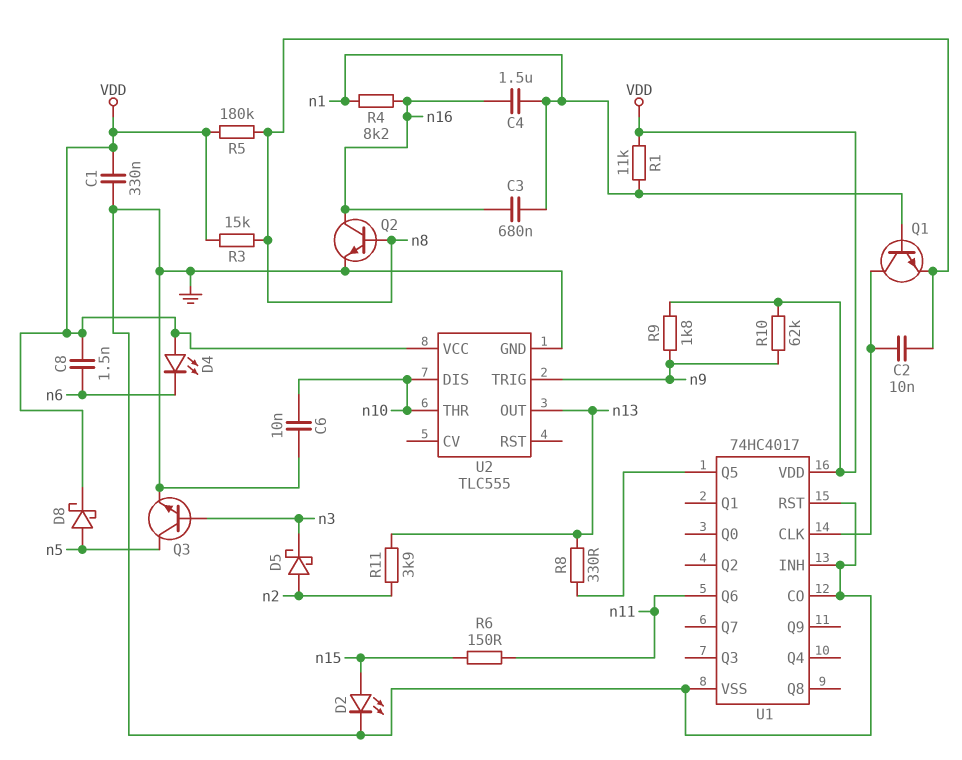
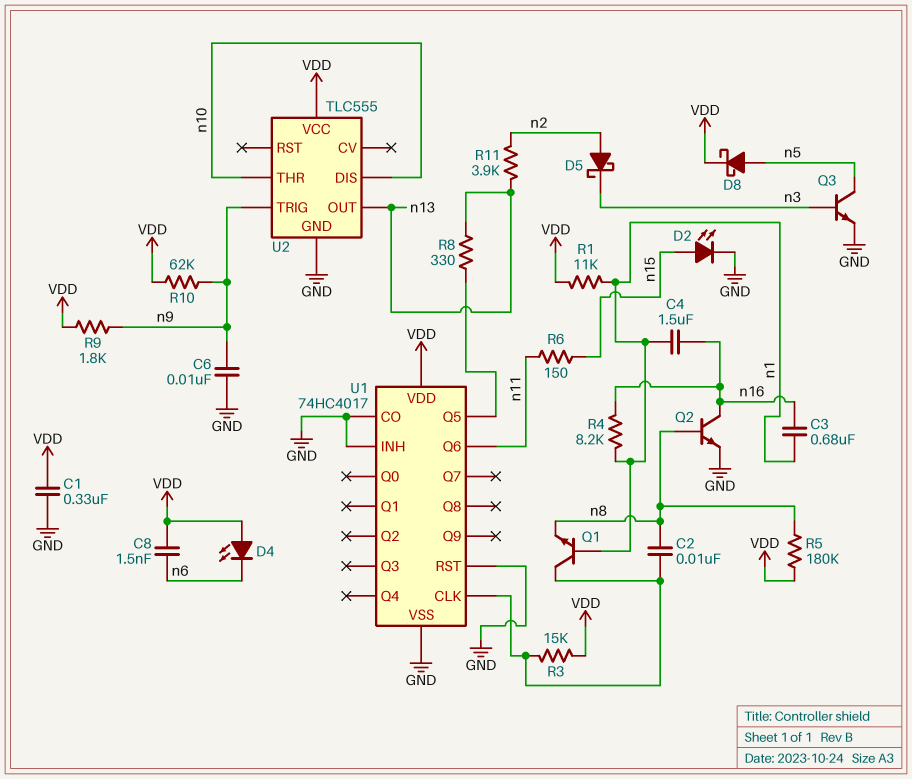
C6: 10nF (GND, n10) -> 10nF (GND, n9)
R3: 15k (VDD, n8) -> 15k (U1/CLK, VDD)

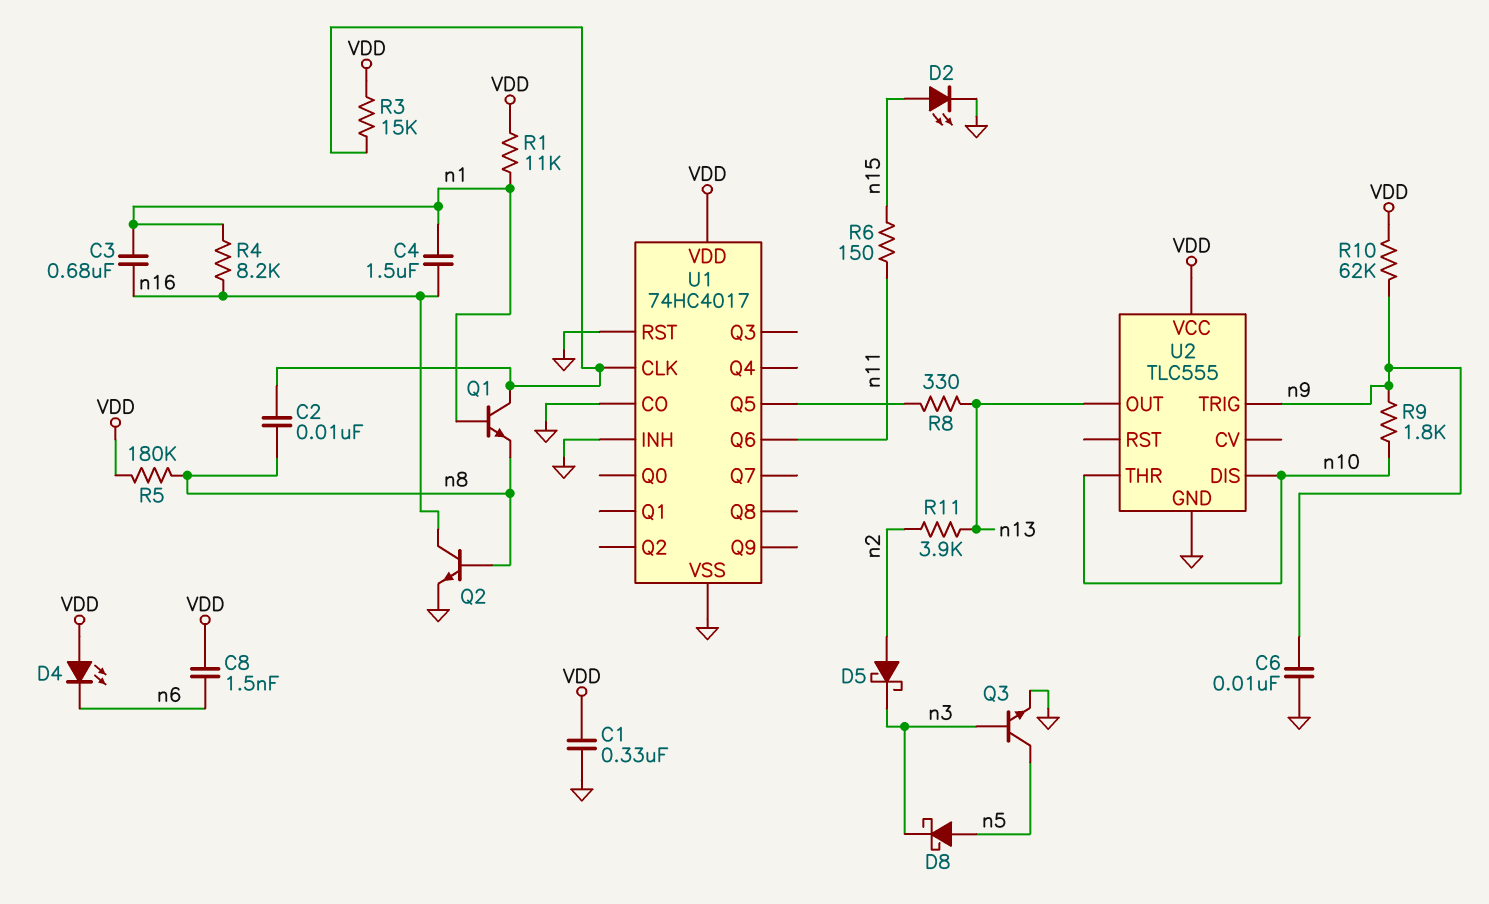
D8: schottky (A n5, K VDD) -> schottky (A n5, K n3)
R9: 1.8k (VDD, n9) -> 1.8k (n9, n10)

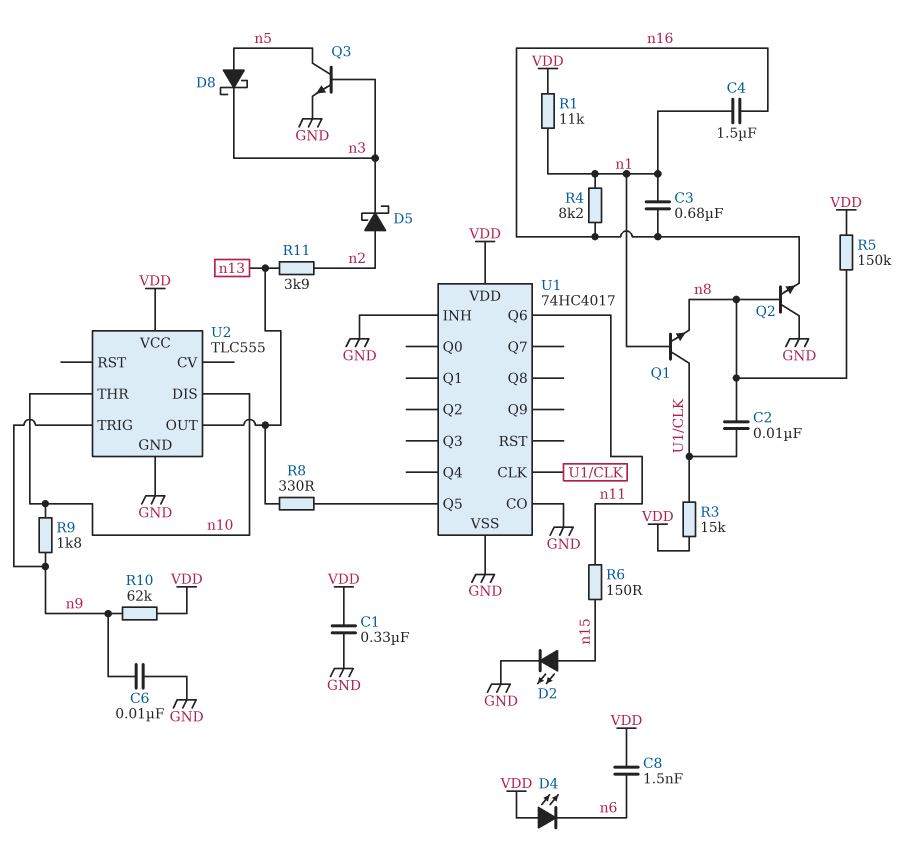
Q2: NPN (B n8, C n16, E GND) -> NPN (B n8, C GND, E n16)
R5: 180k (VDD, n8) -> 150k (VDD, n8)
U1 pin RST: GND -> none

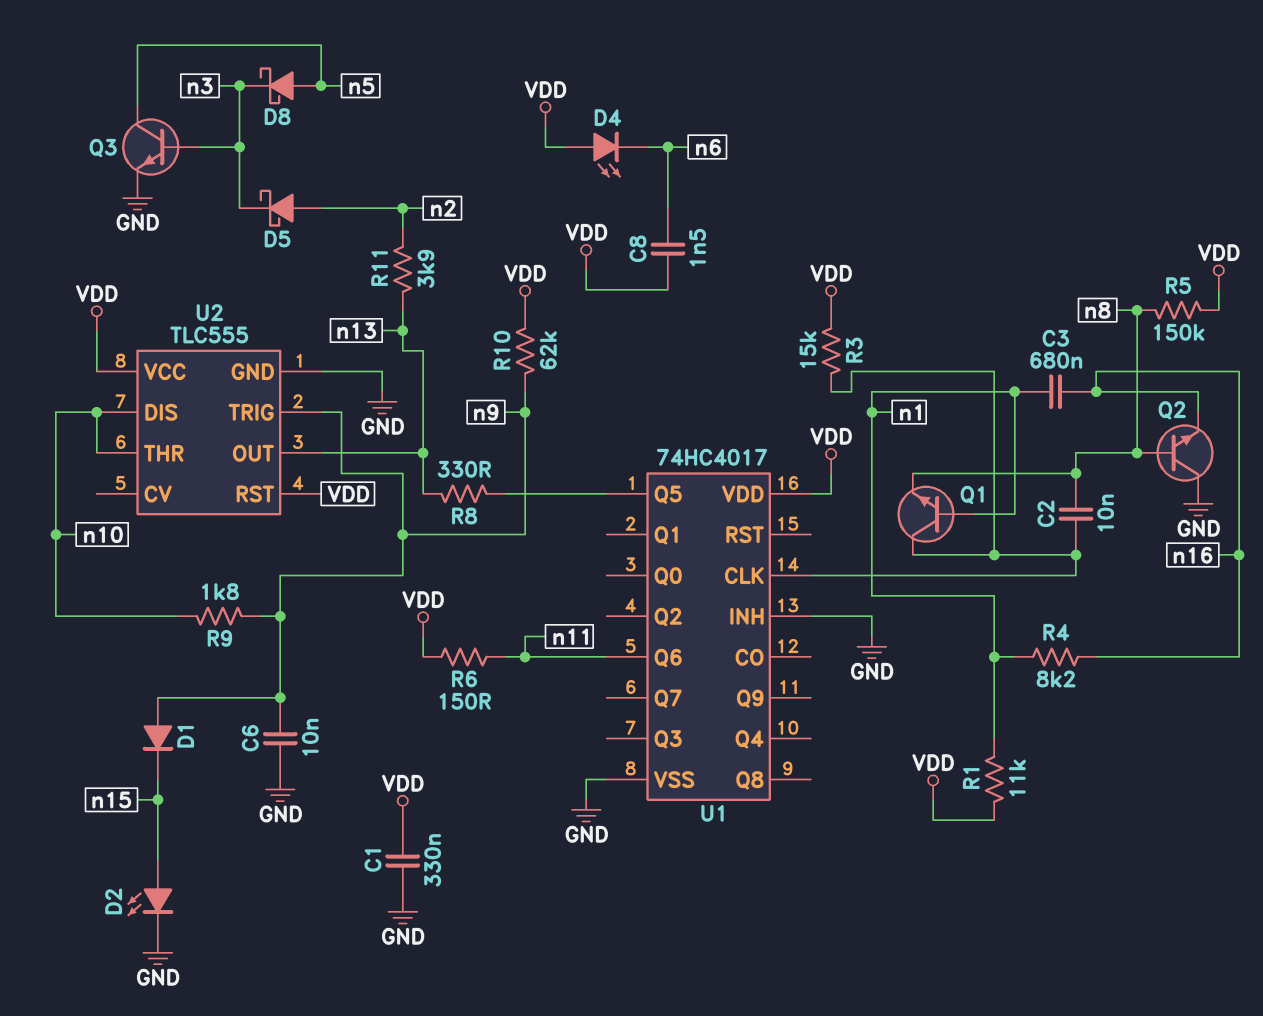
C4: 1.5uF (n1, n16) -> none
D1: none -> diode (A n9, K n15)
R6: 150 (n11, n15) -> 150 (VDD, n11)
U1 pin CO: GND -> none
U2 pin RST: none -> VDD

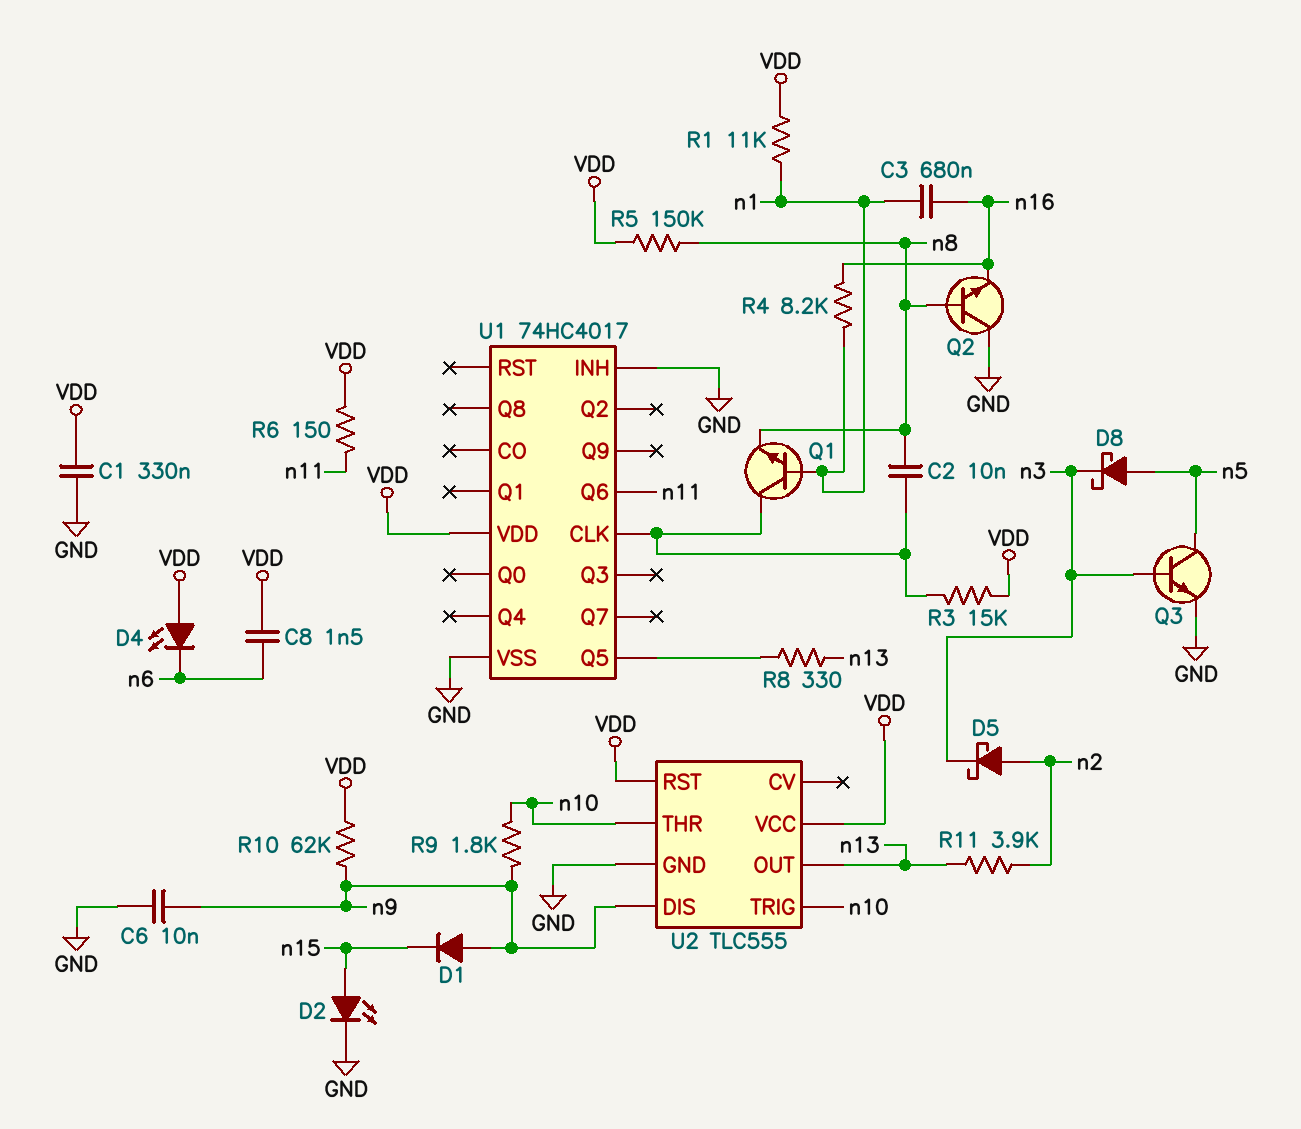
U2 pin DIS: n10 -> n9
U2 pin TRIG: n9 -> n10

